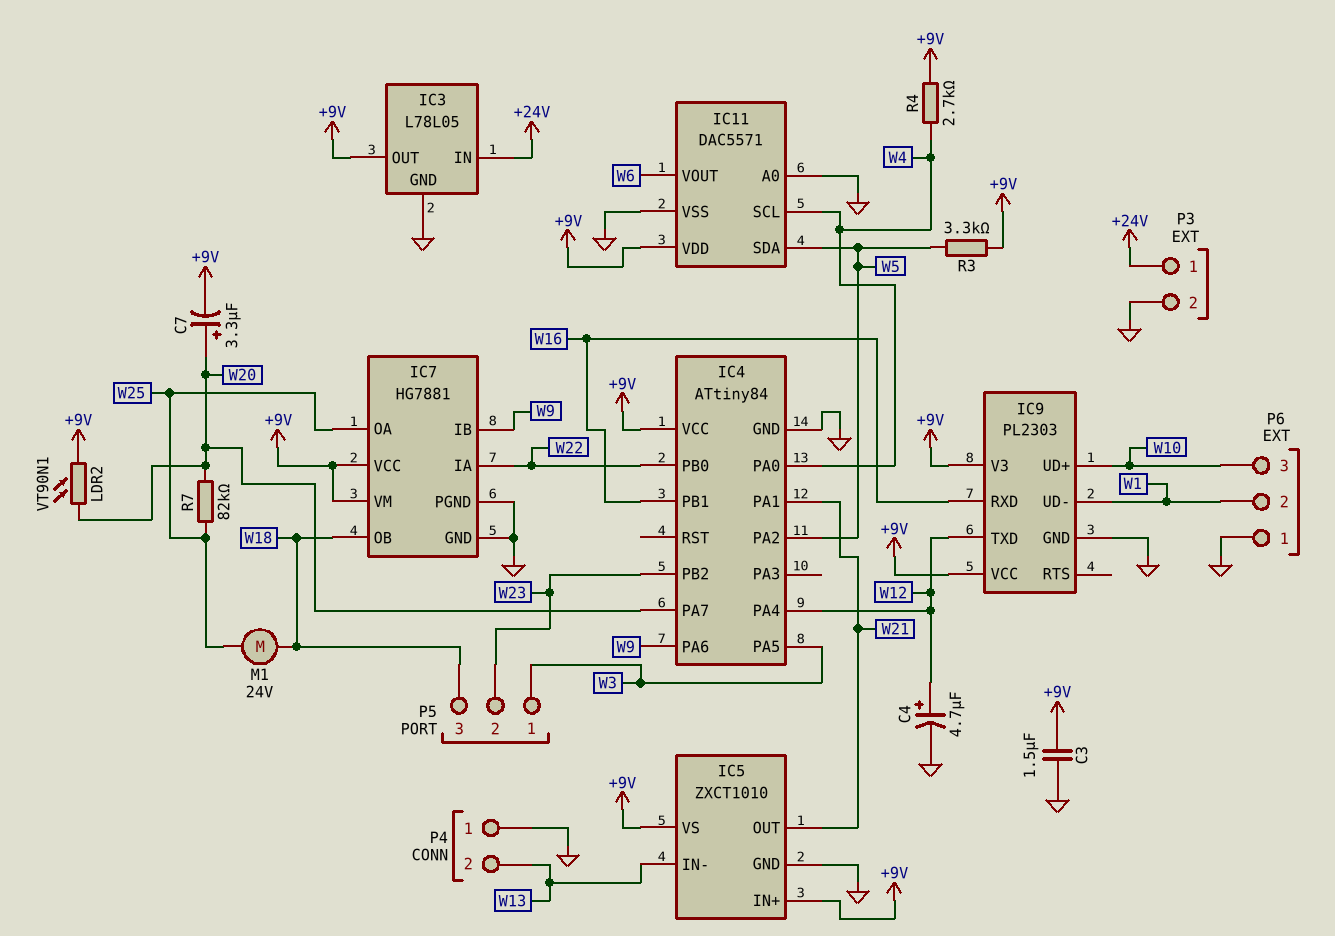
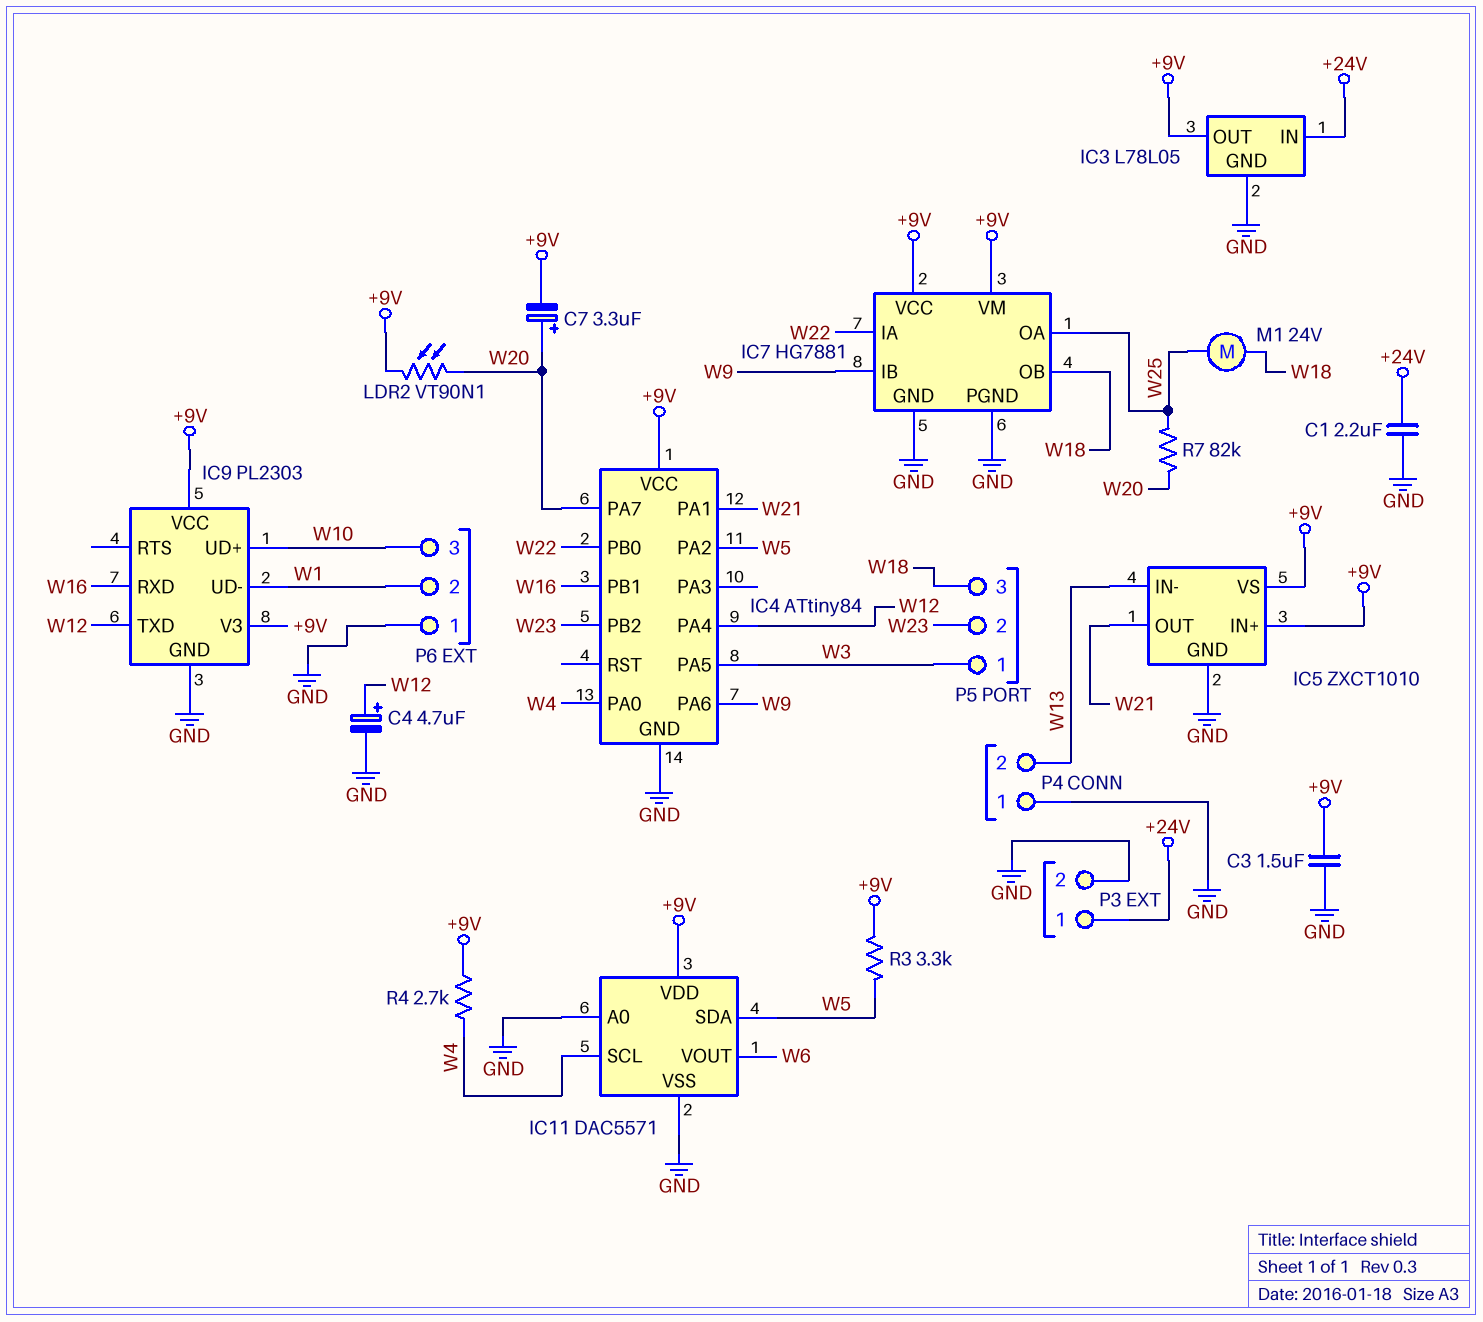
C1: none -> 2.2uF (+24V, GND)

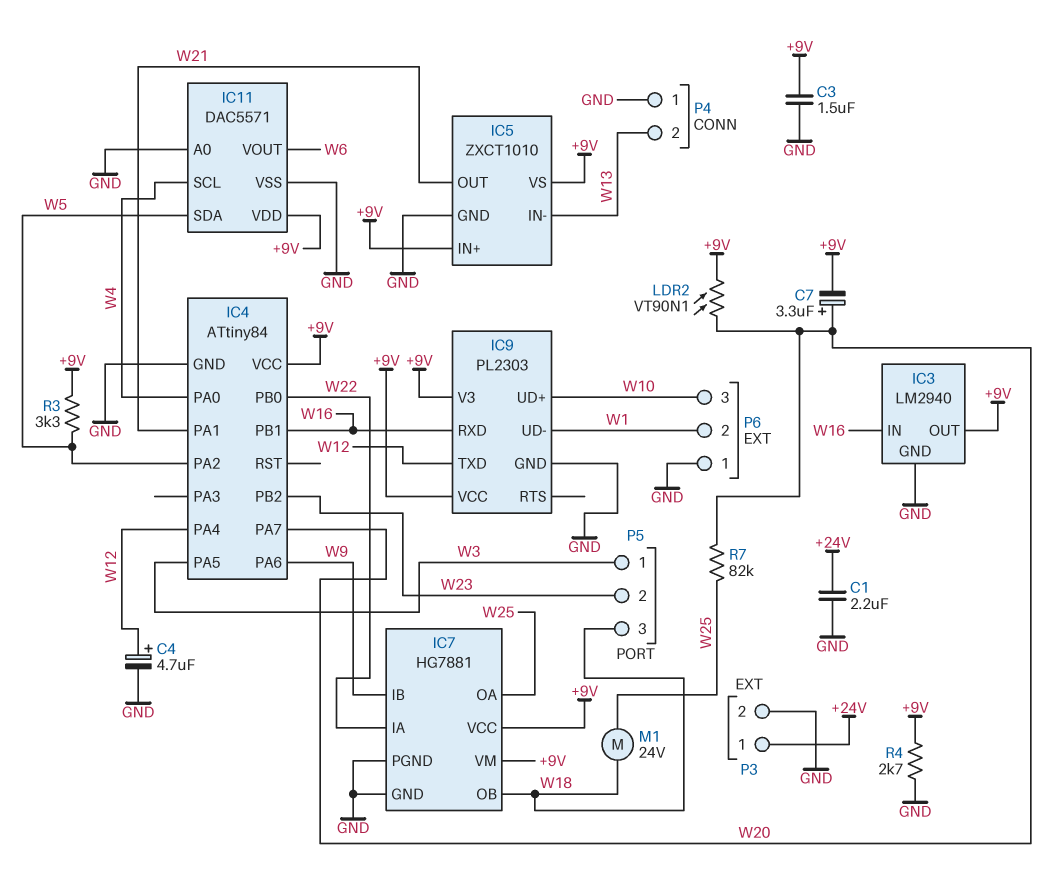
IC3: L78L05 -> LM2940
IC3 pin IN: +24V -> W16
R4: 2.7k (+9V, W4) -> 2.7k (+9V, GND)

